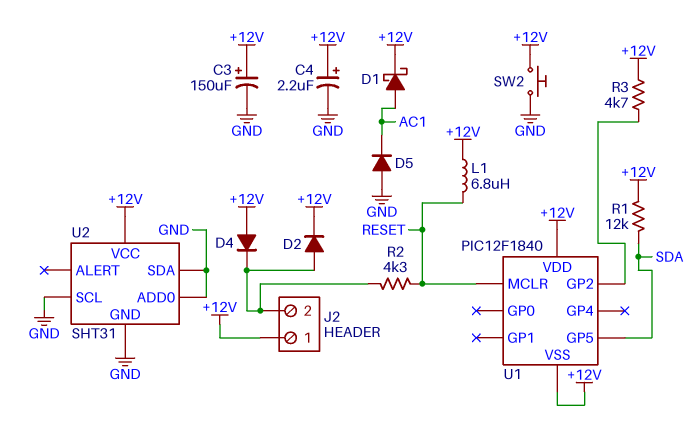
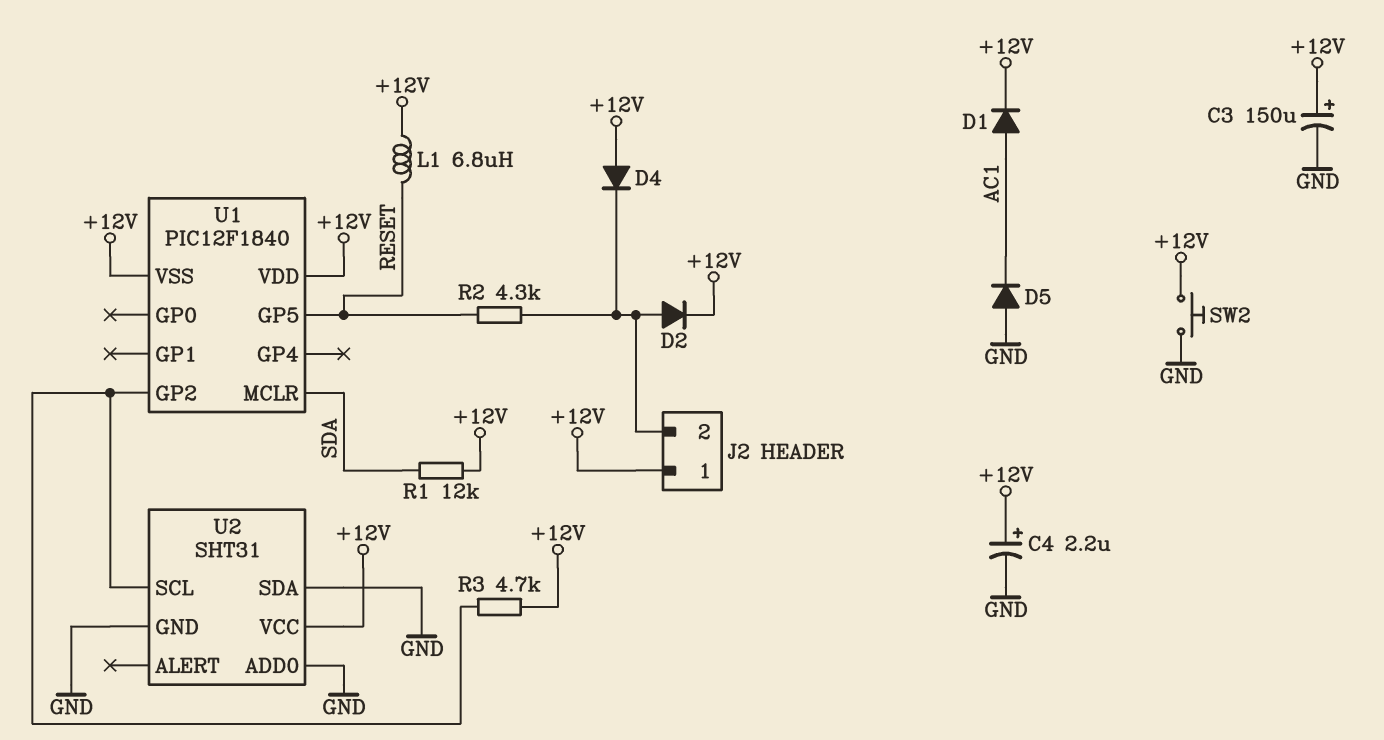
D1: schottky (A AC1, K +12V) -> diode (A AC1, K +12V)
U1 pin GP5: SDA -> RESET
U1 pin MCLR: RESET -> SDA
U2 pin SCL: GND -> U1/GP2

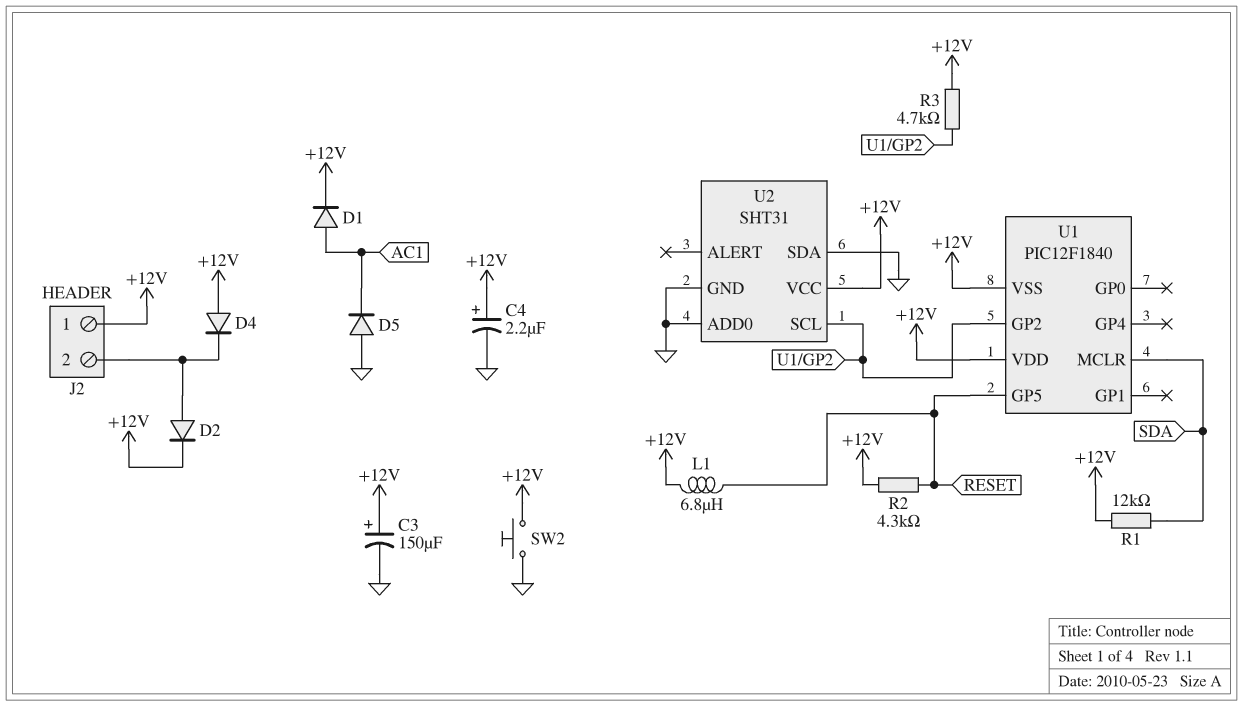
R2: 4.3k (J2/2, RESET) -> 4.3k (+12V, RESET)

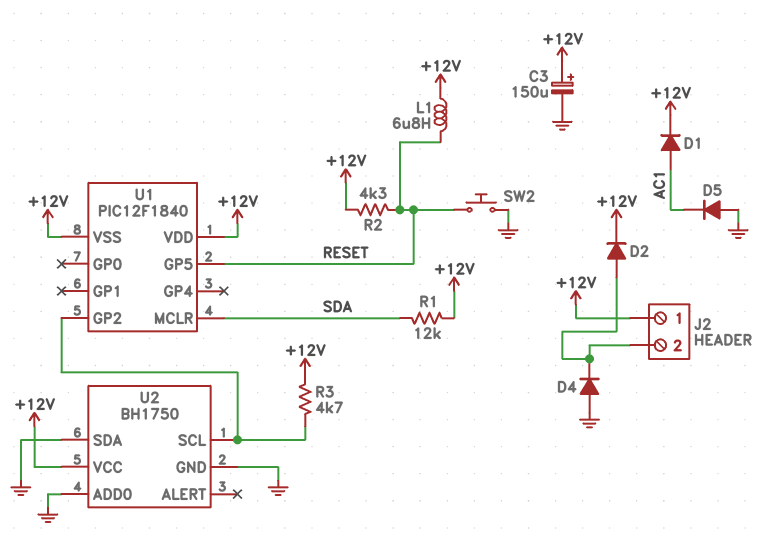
C4: 2.2uF (plus +12V, minus GND) -> none
D4: diode (A +12V, K J2/2) -> diode (A GND, K J2/2)
SW2: button (+12V, GND) -> button (GND, RESET)
U2: SHT31 -> BH1750

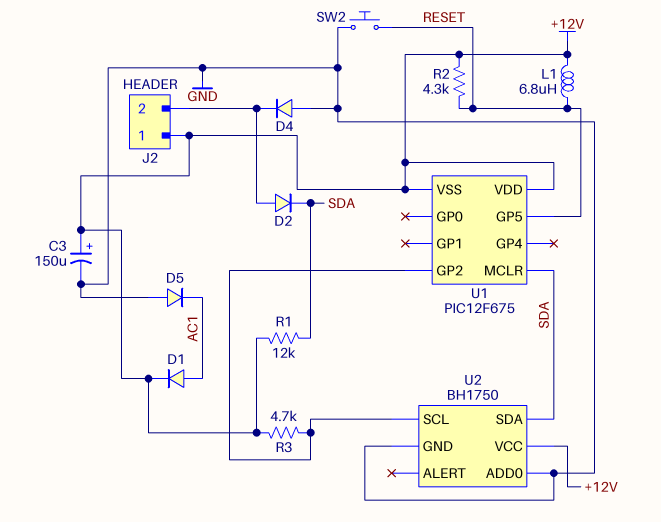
D2: diode (A J2/2, K +12V) -> diode (A J2/2, K SDA)
U1: PIC12F1840 -> PIC12F675
U2 pin SDA: GND -> SDA

